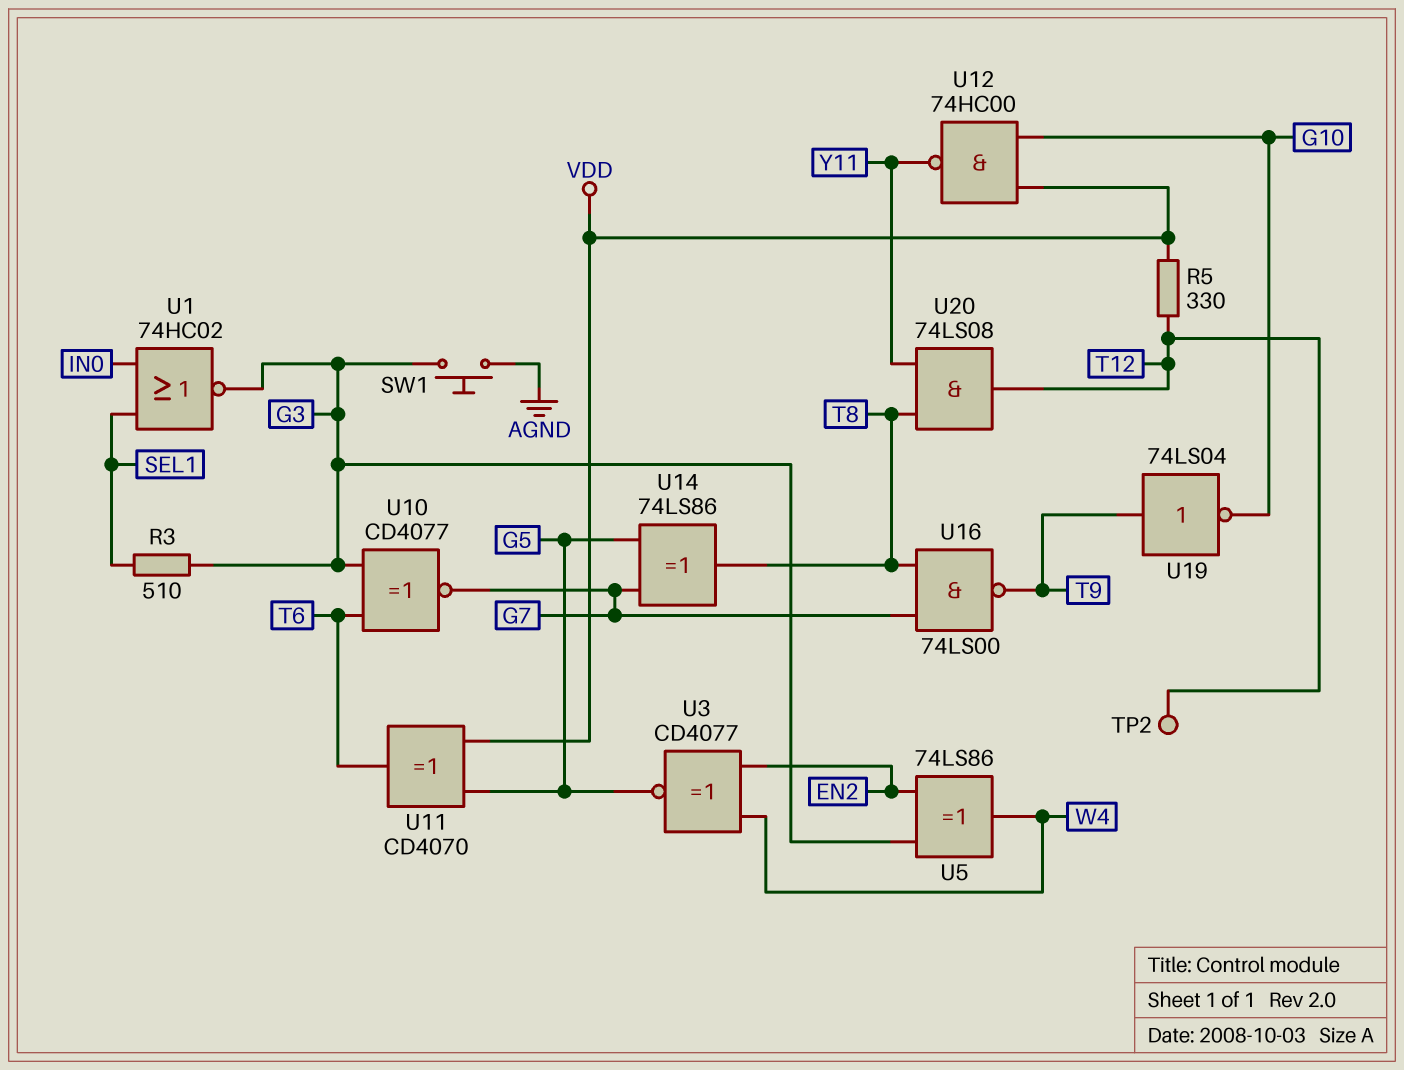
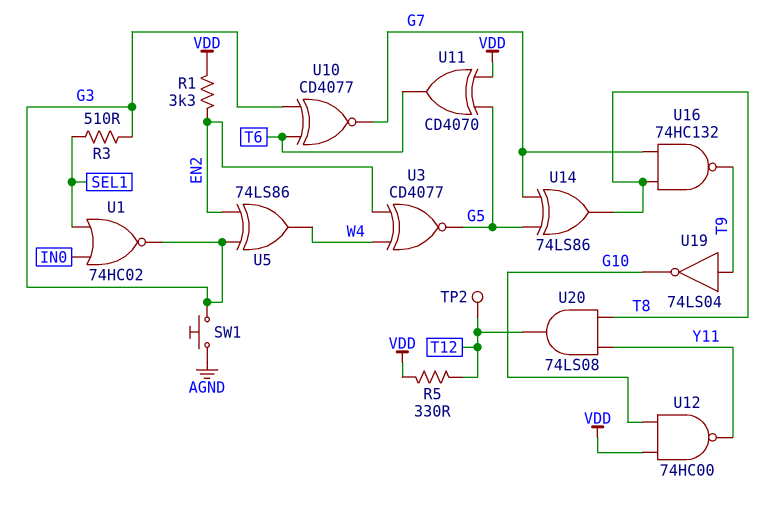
R1: none -> 3.3k (EN2, VDD)
U16: NAND 74LS00 (in G7, in T8, out T9) -> NAND 74HC132 (in G7, in T8, out T9)

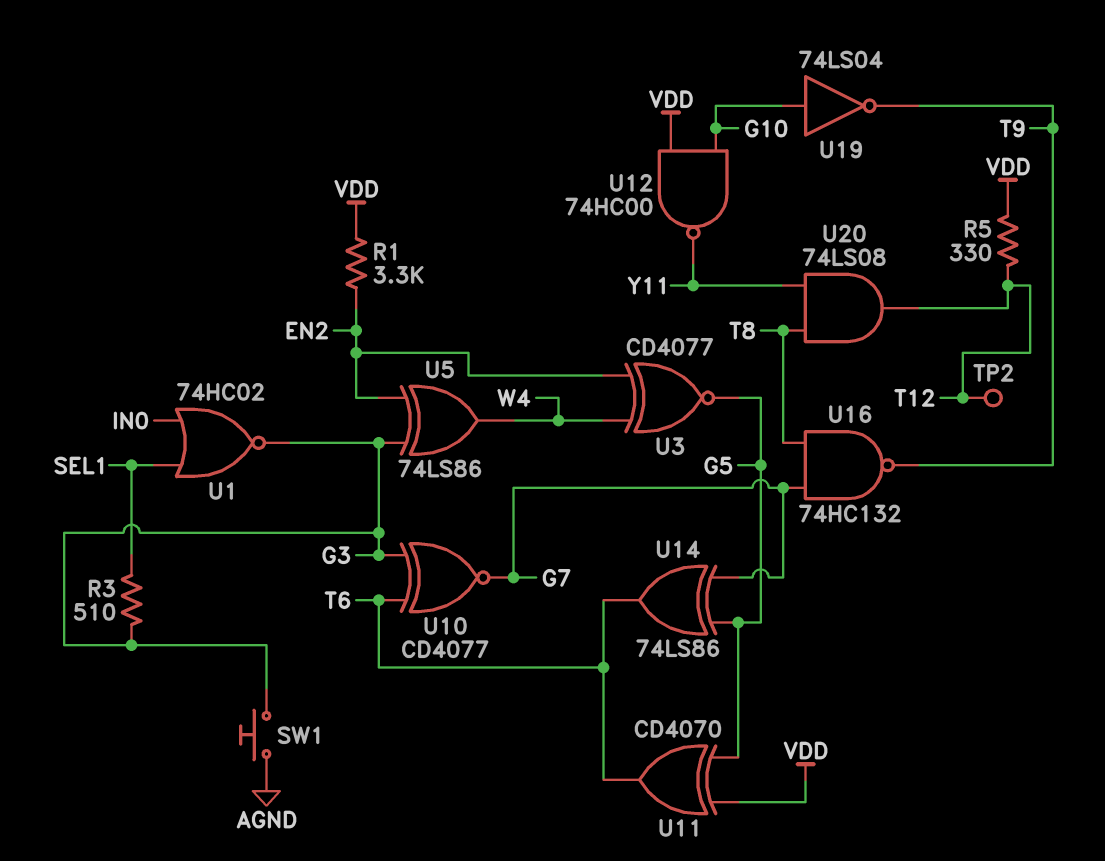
U14: XOR 74LS86 (in G5, in G7, out T8) -> XOR 74LS86 (in G5, in G7, out T6)
U19: NOT 74LS04 (in T9, out G10) -> NOT 74LS04 (in G10, out T9)

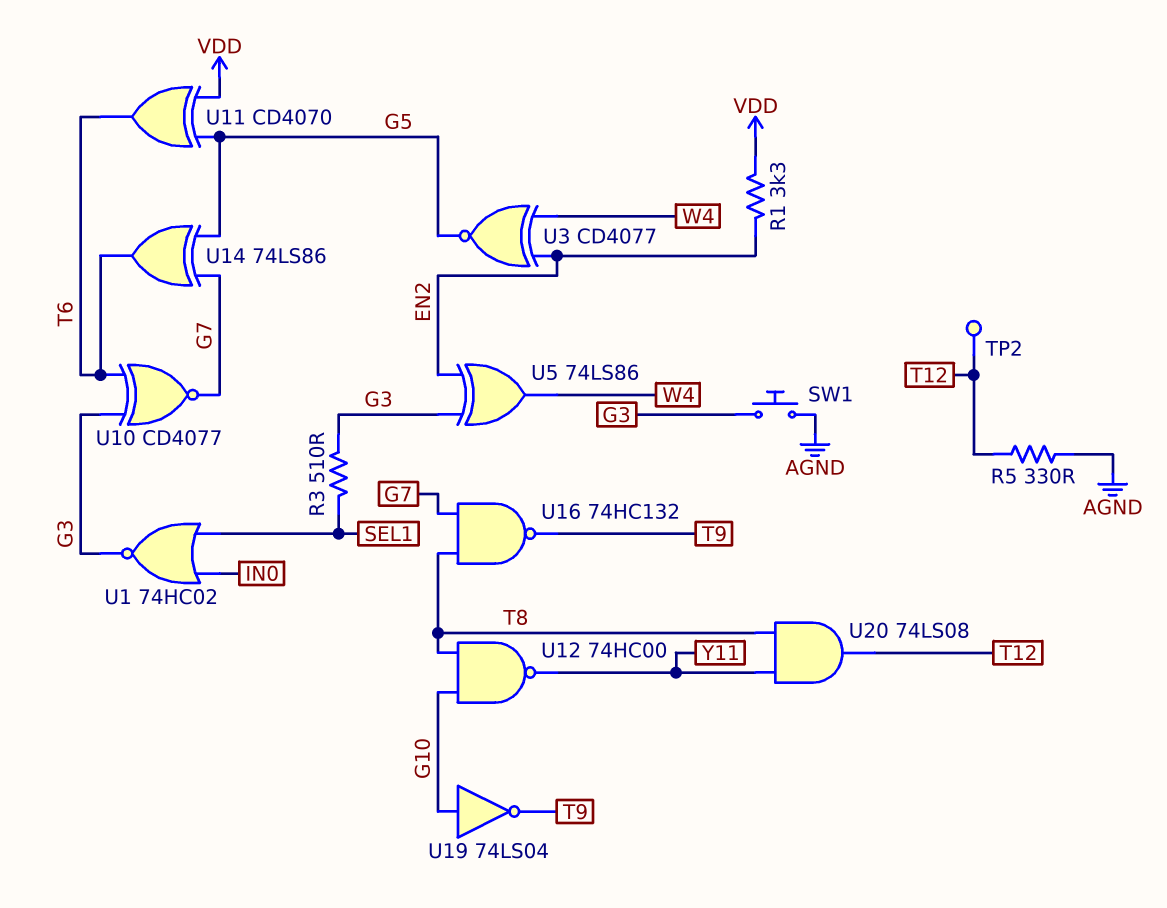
R5: 330 (T12, VDD) -> 330 (AGND, T12)
U12: NAND 74HC00 (in G10, in VDD, out Y11) -> NAND 74HC00 (in G10, in T8, out Y11)

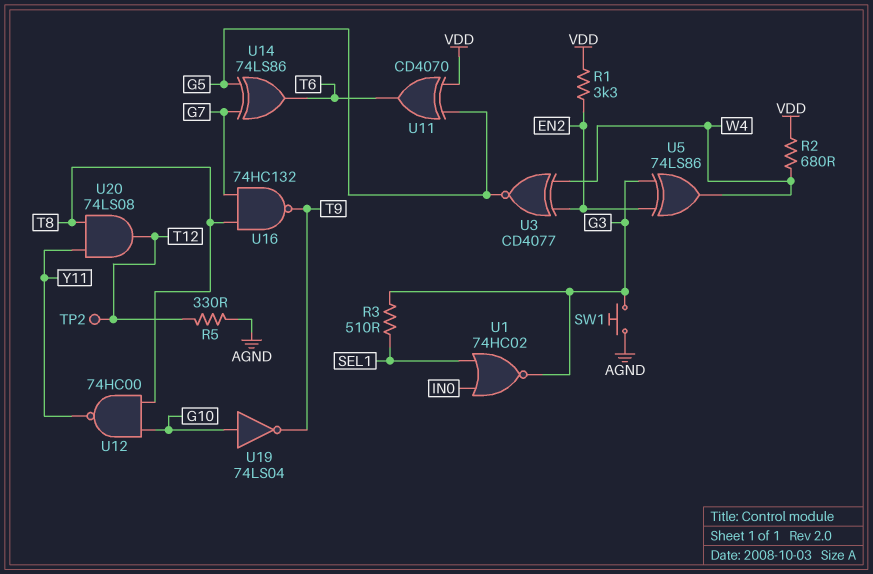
R2: none -> 680 (VDD, W4)
U10: XNOR CD4077 (in G3, in T6, out G7) -> none

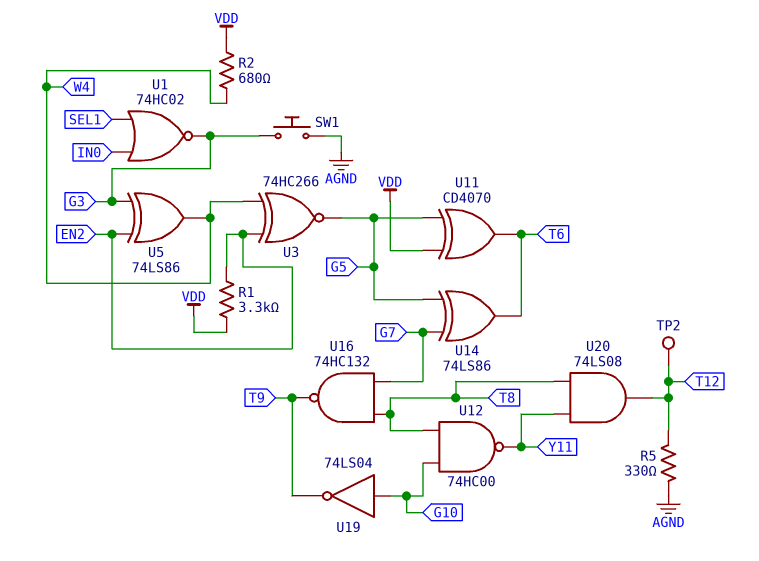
R3: 510 (G3, SEL1) -> none
U3: XNOR CD4077 (in EN2, in W4, out G5) -> XNOR 74HC266 (in EN2, in W4, out G5)

